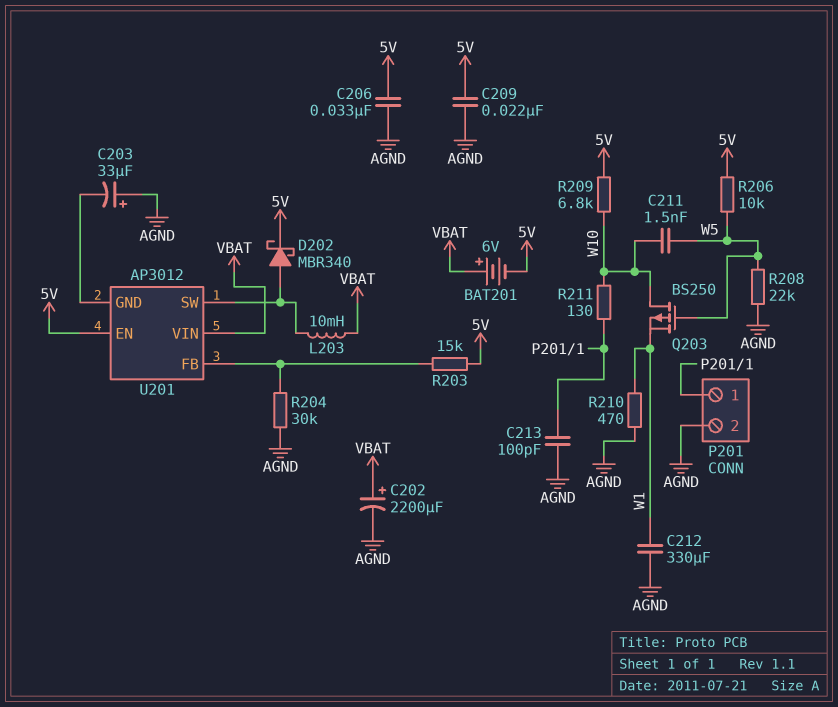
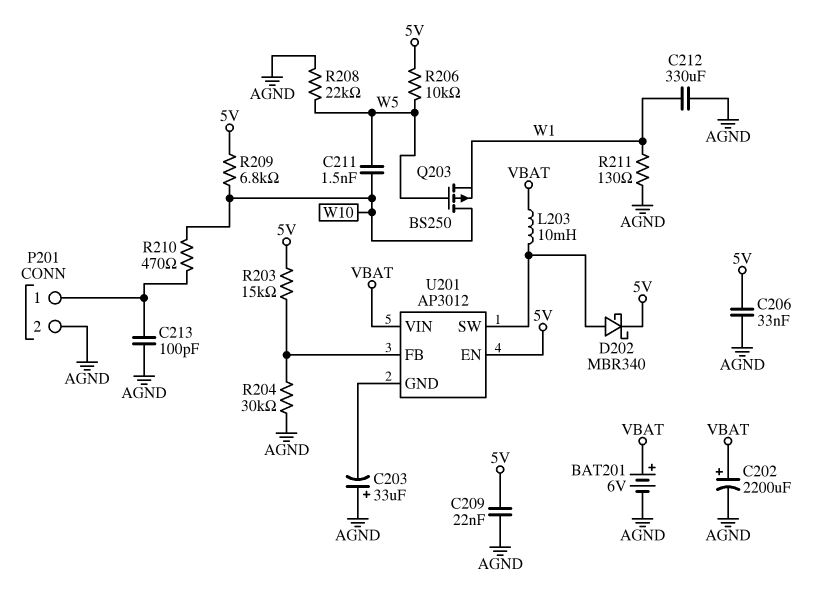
BAT201: 6V (plus VBAT, minus 5V) -> 6V (plus VBAT, minus AGND)
R210: 470 (AGND, W1) -> 470 (P201/1, W10)
R211: 130 (P201/1, W10) -> 130 (AGND, W1)

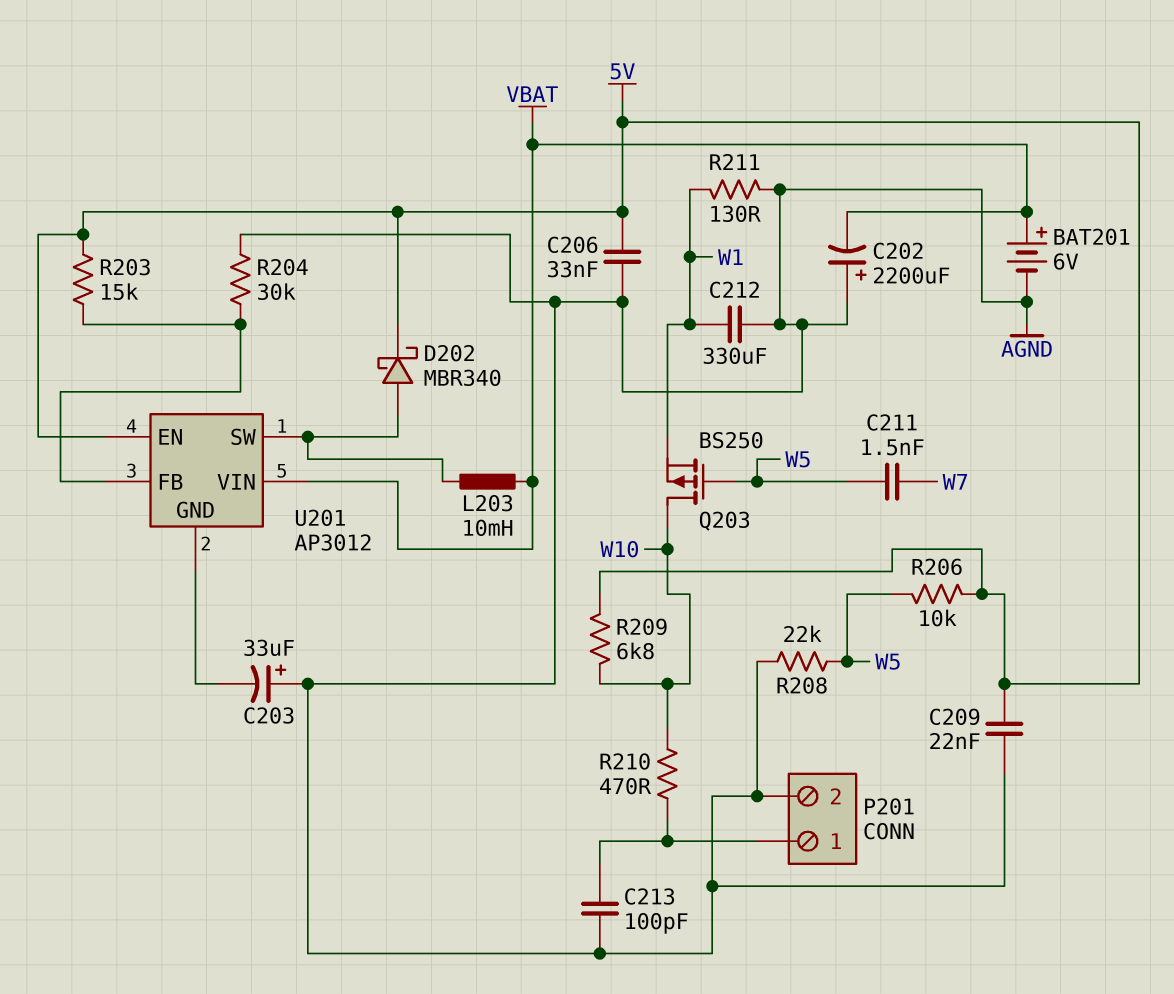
C202: 2200uF (plus VBAT, minus AGND) -> 2200uF (plus AGND, minus VBAT)
C211: 1.5nF (W5, W10) -> 1.5nF (W5, W7)

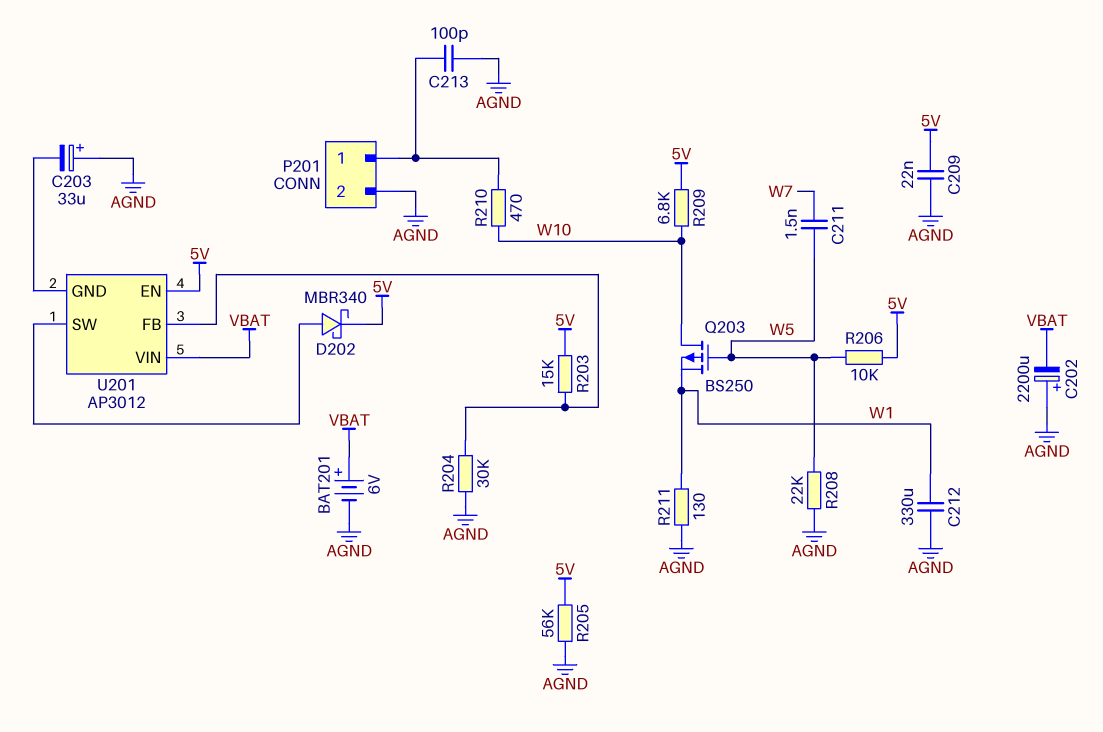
C206: 33nF (5V, AGND) -> none
L203: 10mH (U201/SW, VBAT) -> none
R205: none -> 56k (5V, AGND)

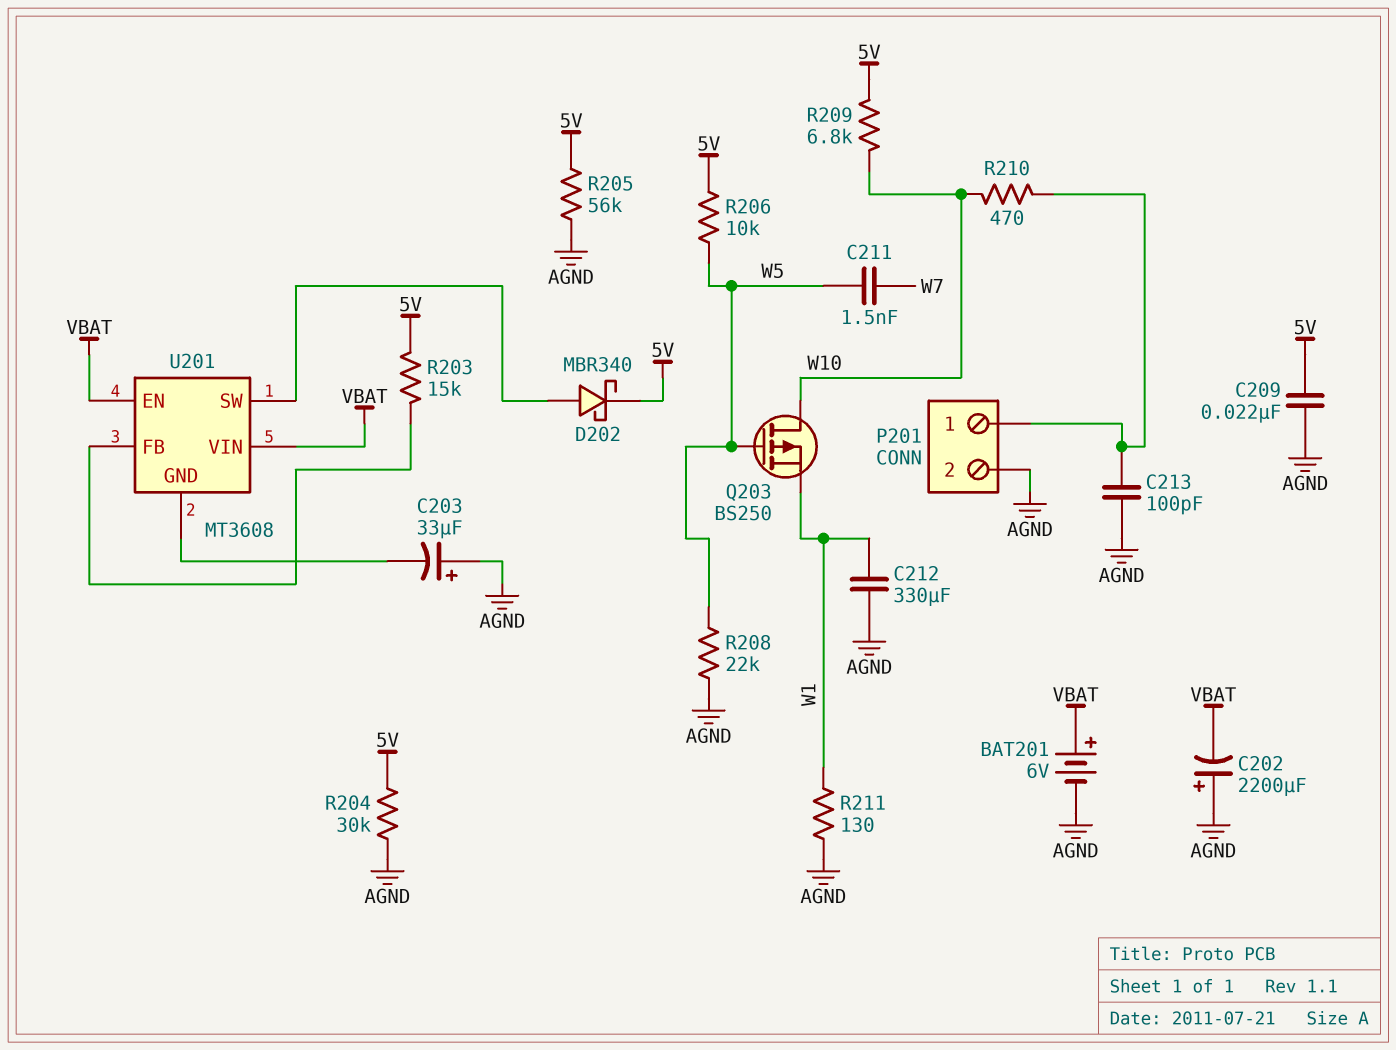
R204: 30k (AGND, U201/FB) -> 30k (5V, AGND)
U201: AP3012 -> MT3608
U201 pin EN: 5V -> VBAT

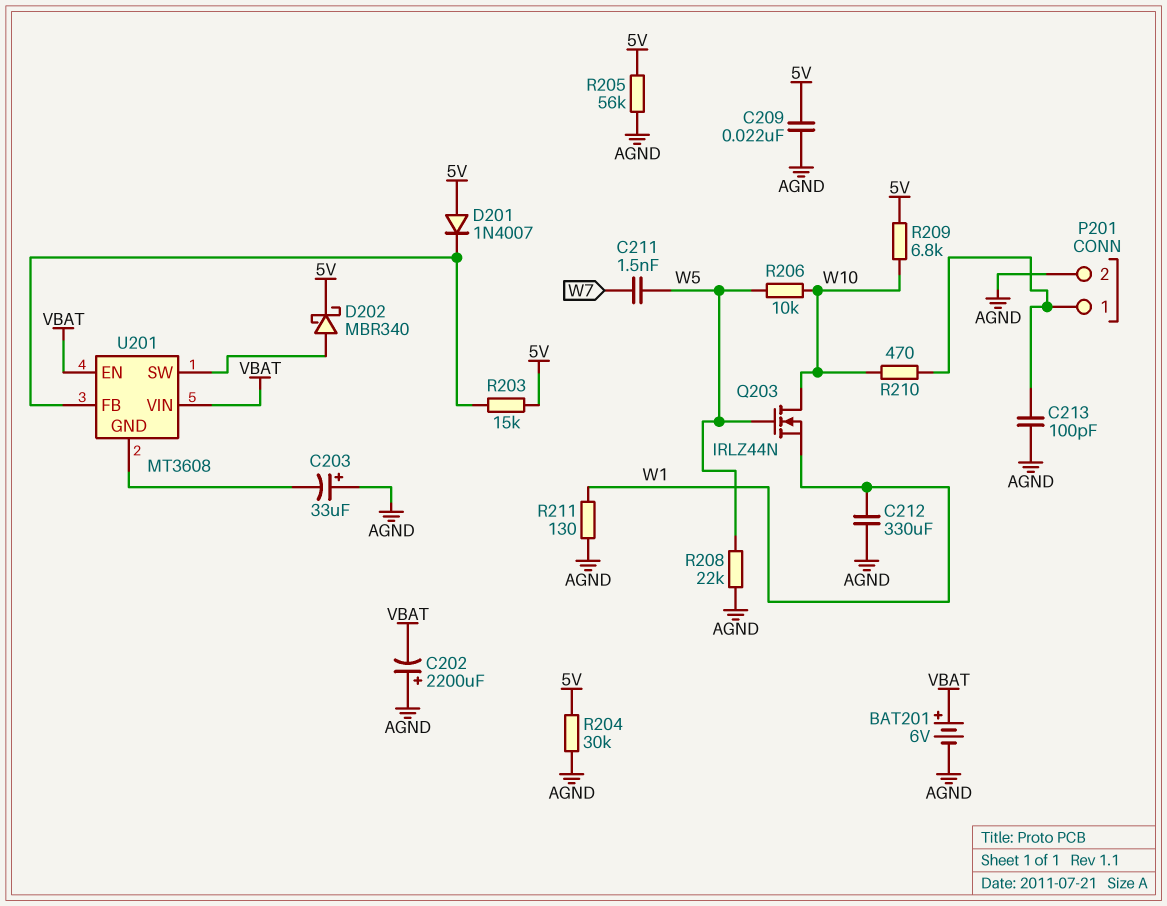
D201: none -> diode 1N4007 (A 5V, K U201/FB)
Q203: PMOS BS250 (G W5, D W10, S W1) -> NMOS IRLZ44N (G W5, D W10, S W1)
R206: 10k (5V, W5) -> 10k (W5, W10)

